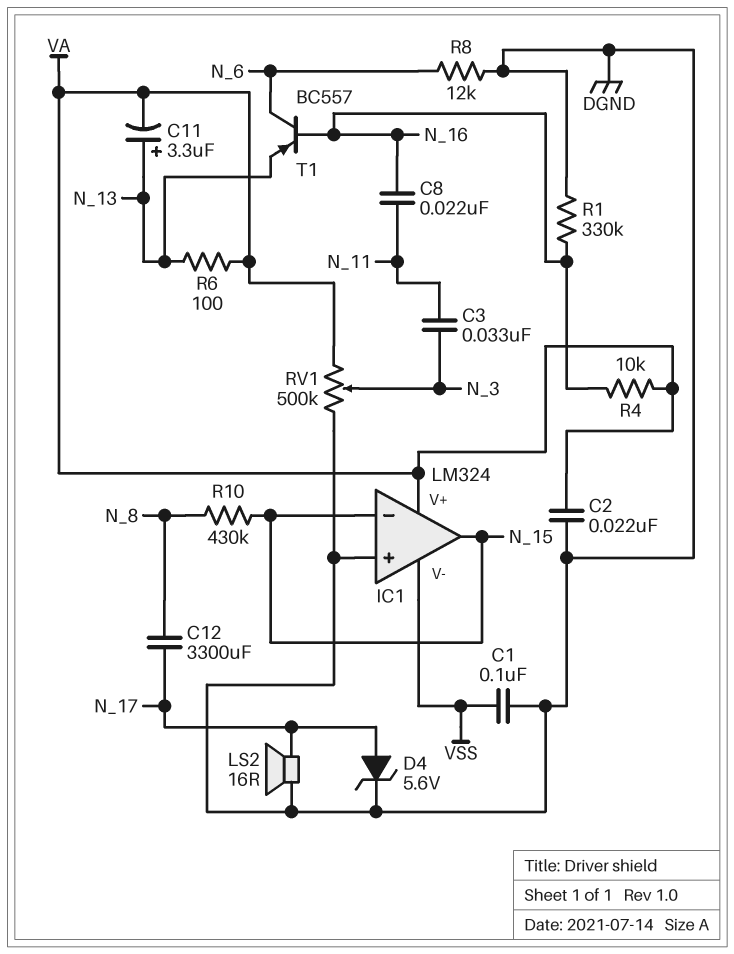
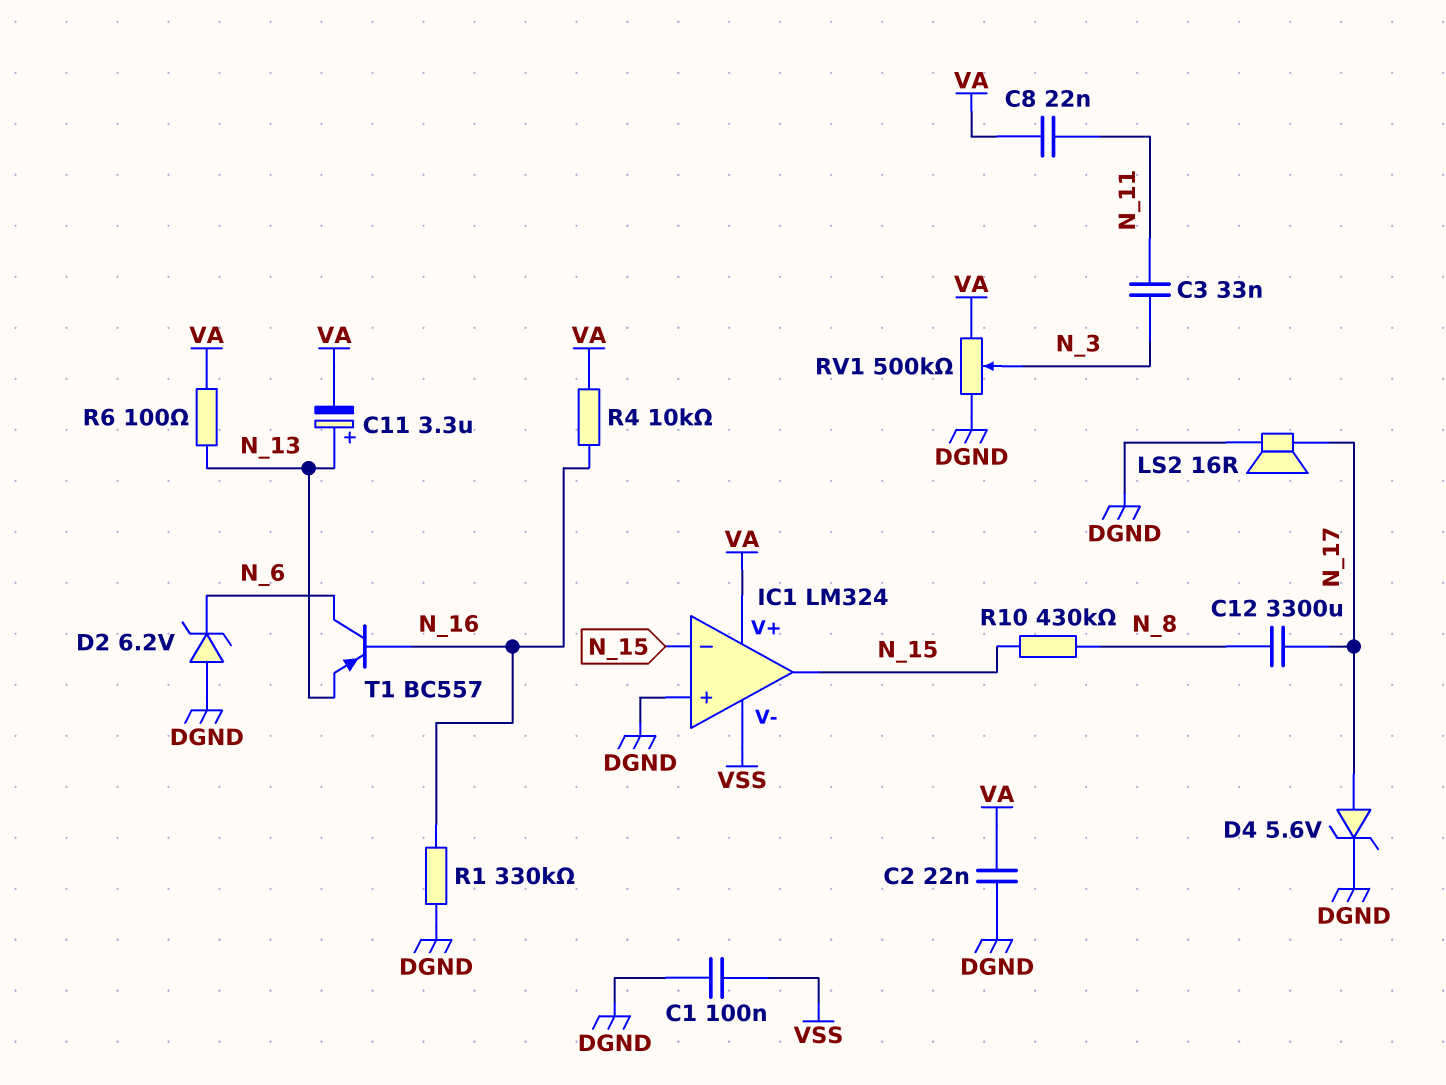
C8: 22nF (N_11, N_16) -> 22nF (N_11, VA)
D2: none -> zener 6.2V (A DGND, K N_6)
R8: 12k (DGND, N_6) -> none

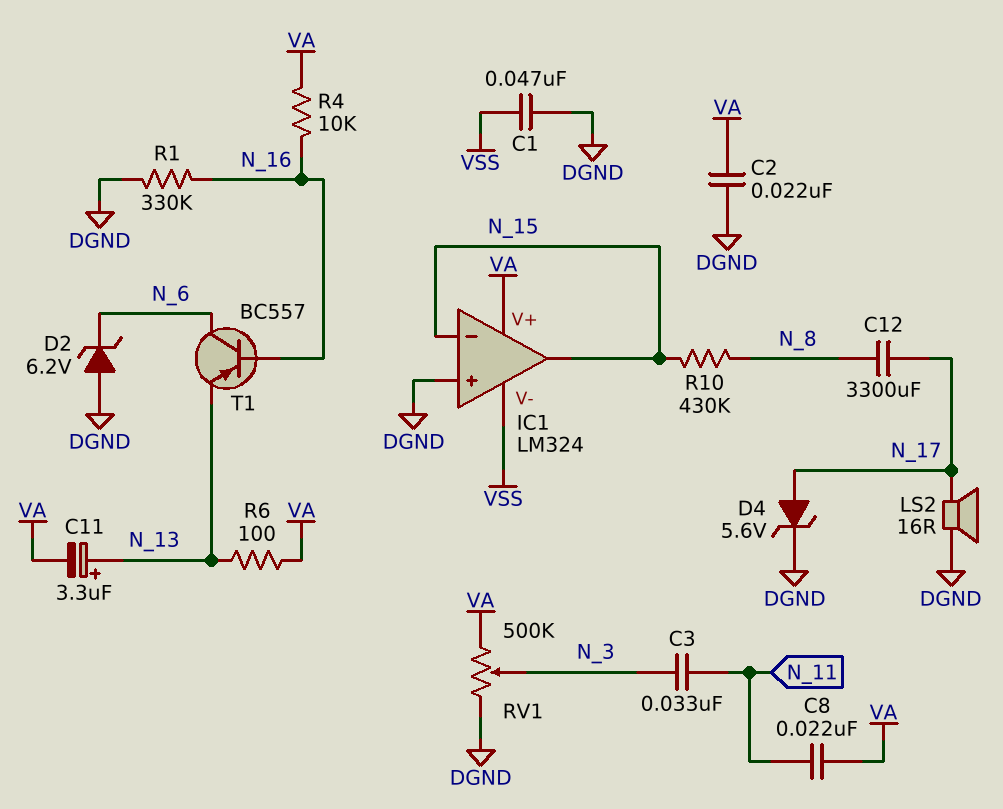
C1: 100nF (DGND, VSS) -> 47nF (DGND, VSS)

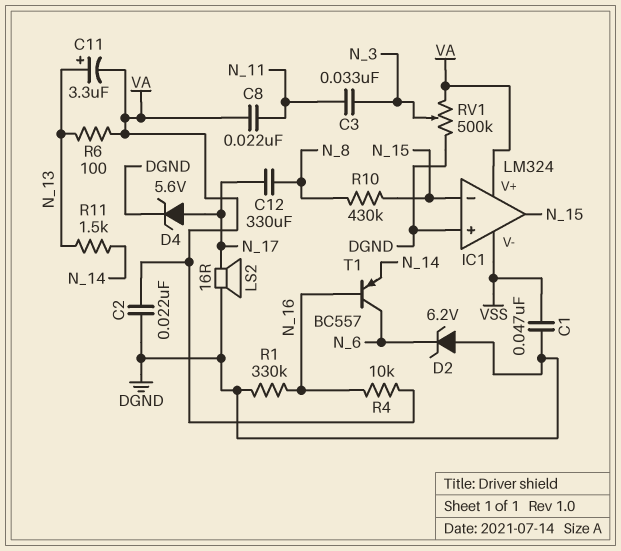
C12: 3300uF (N_8, N_17) -> 330uF (N_8, N_17)
R11: none -> 1.5k (N_13, N_14)
T1: PNP BC557 (B N_16, C N_6, E N_13) -> PNP BC557 (B N_16, C N_6, E N_14)

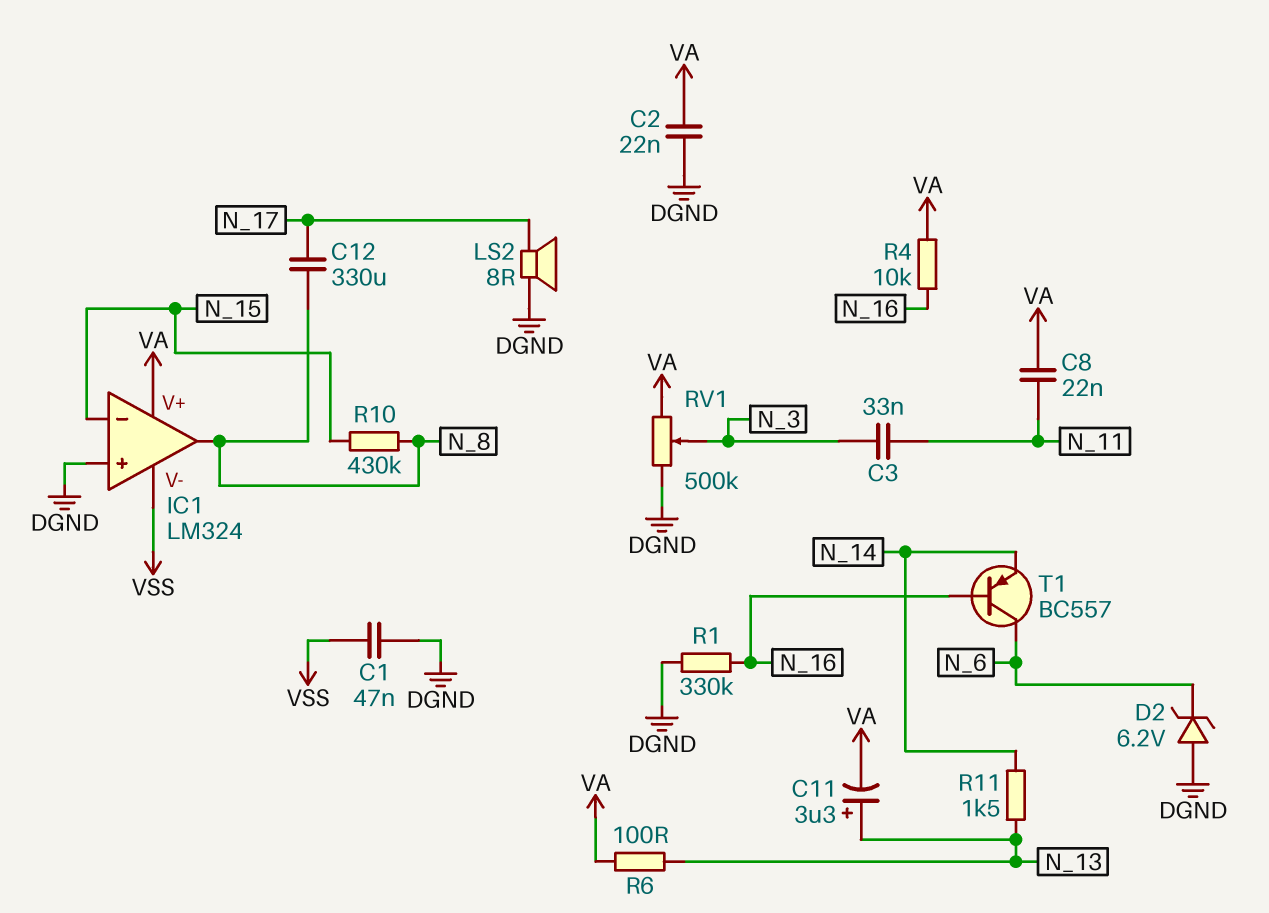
D4: zener 5.6V (A N_17, K DGND) -> none
IC1 pin out: N_15 -> N_8
LS2: speaker 16R (DGND, N_17) -> speaker 8R (DGND, N_17)

